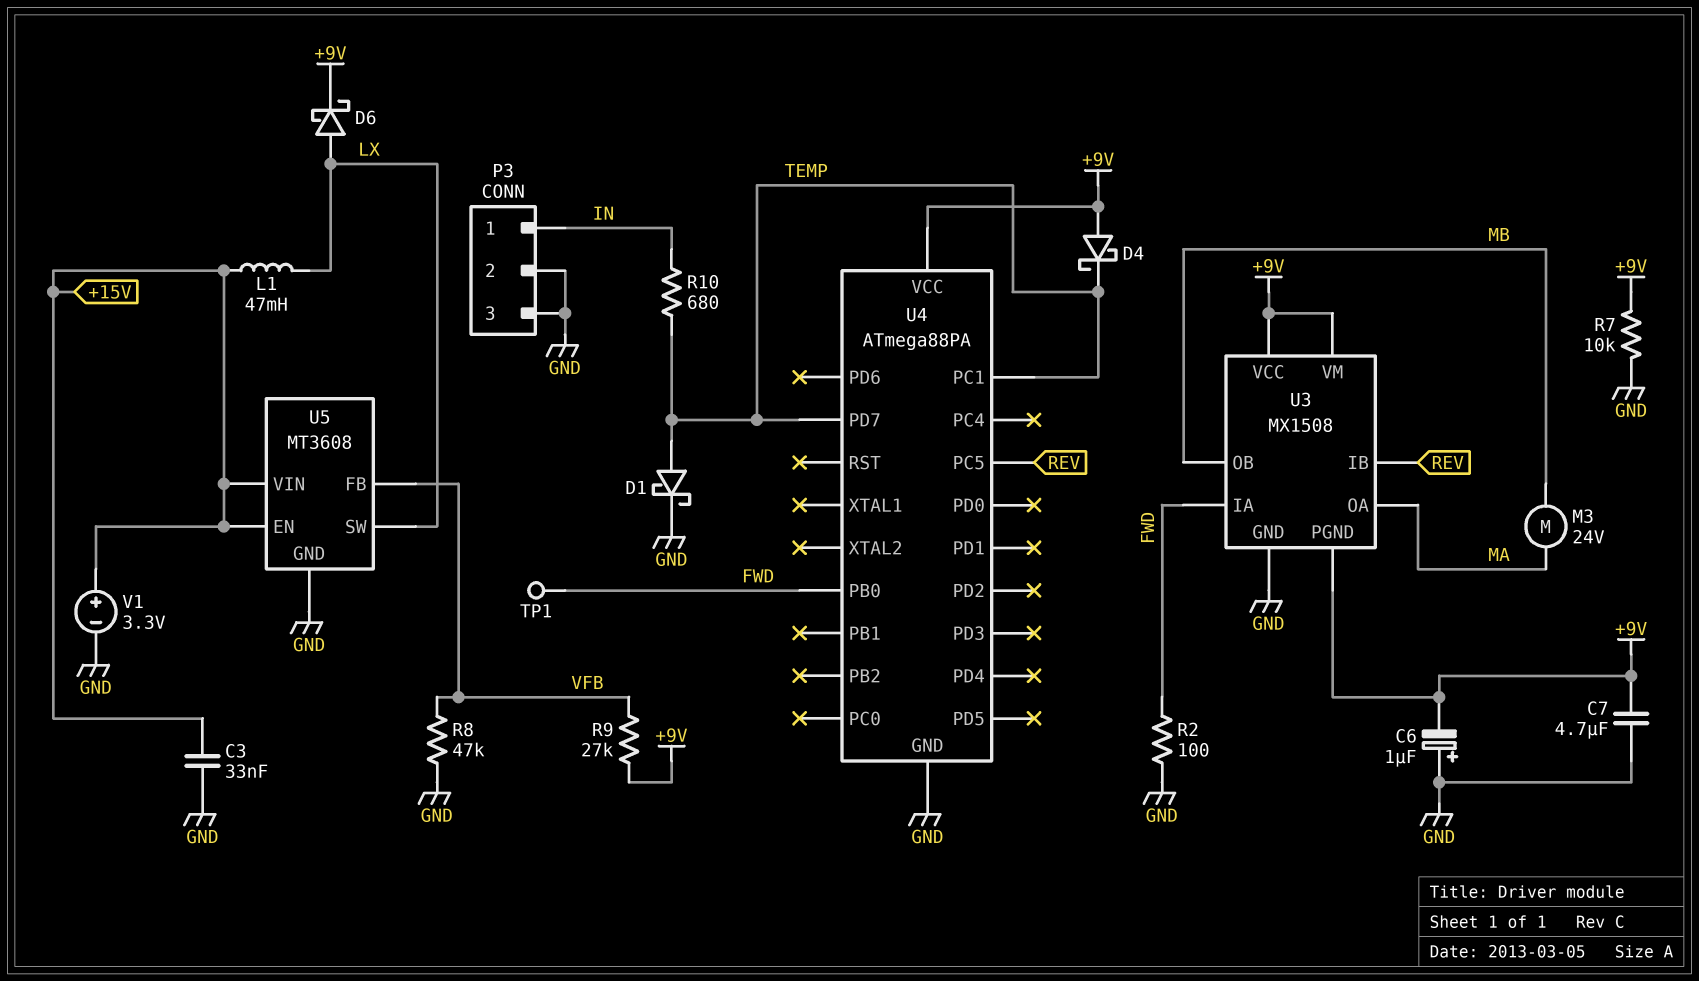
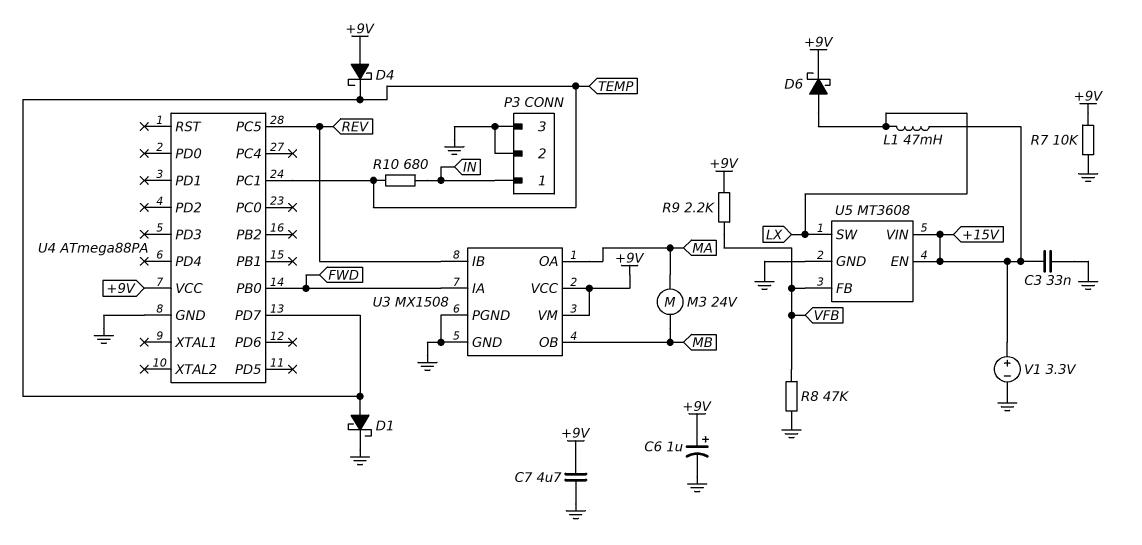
C6: 1uF (plus GND, minus +9V) -> 1uF (plus +9V, minus GND)
R2: 100 (FWD, GND) -> none
R9: 27k (+9V, VFB) -> 2.2k (+9V, VFB)
TP1: test point (FWD) -> none
U3 pin PGND: +9V -> GND

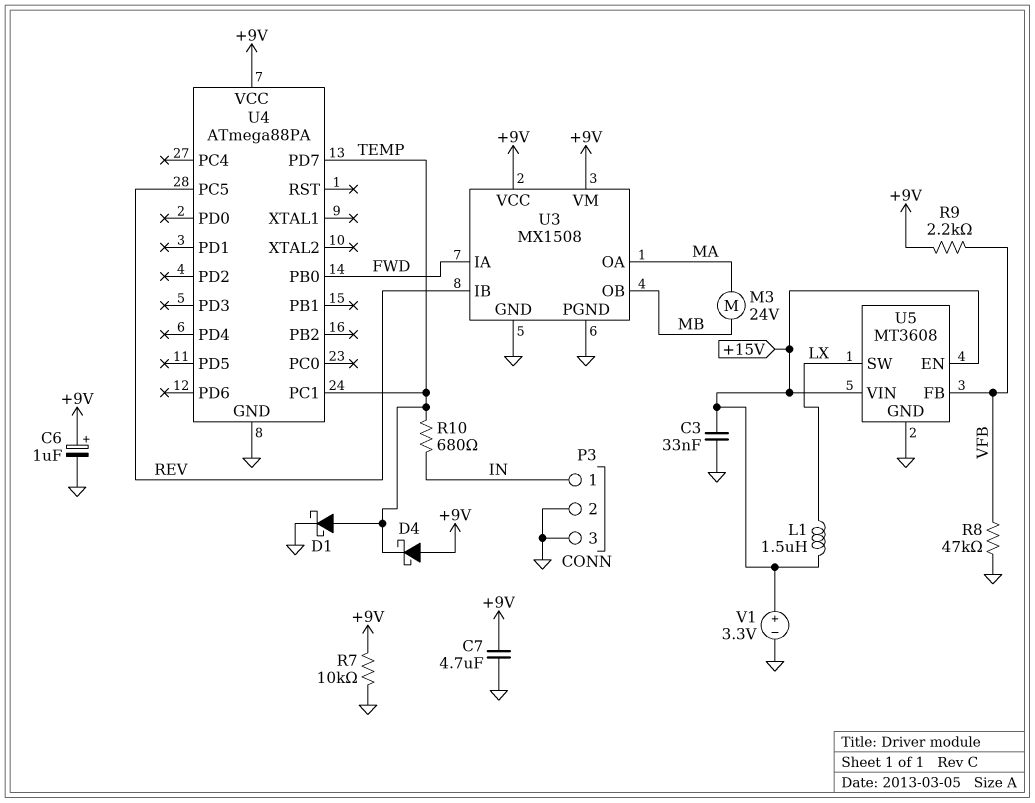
D6: schottky (A LX, K +9V) -> none
L1: 47mH (+15V, LX) -> 1.5uH (+15V, LX)

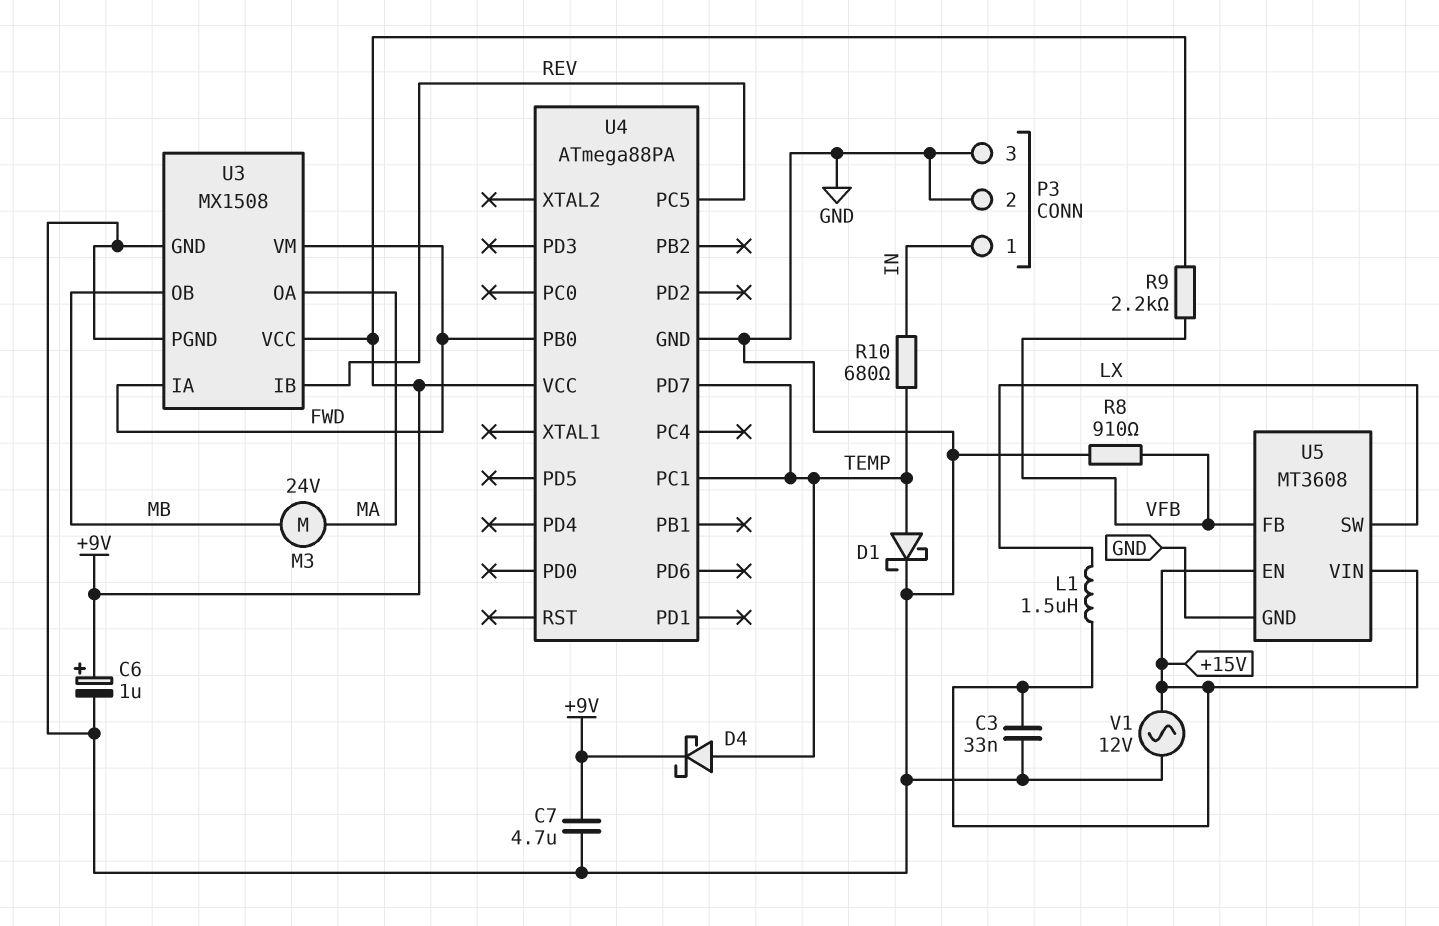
D4: schottky (A +9V, K TEMP) -> schottky (A TEMP, K +9V)
R7: 10k (+9V, GND) -> none
R8: 47k (GND, VFB) -> 910 (GND, VFB)
U3 pin VM: +9V -> FWD
V1: 3.3V (plus +15V, minus GND) -> AC 12V (+15V, GND)

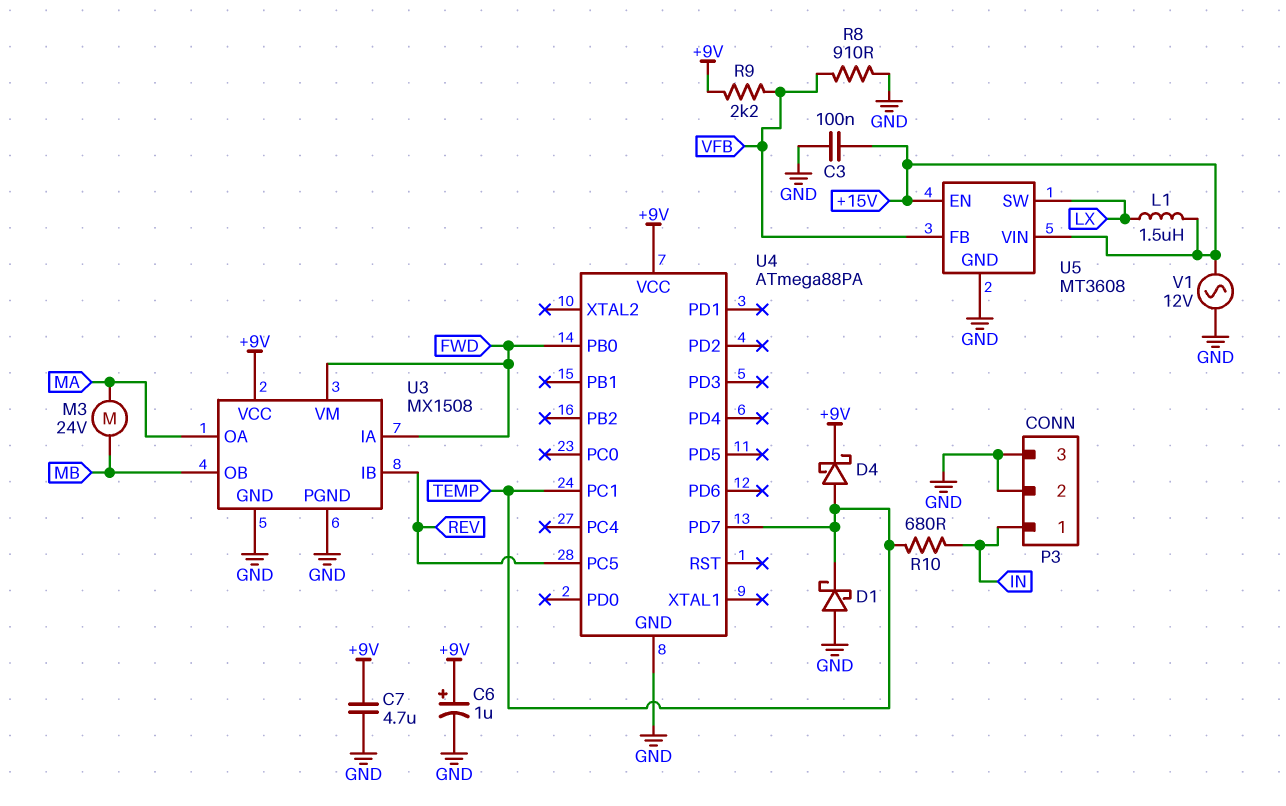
C3: 33nF (+15V, GND) -> 100nF (+15V, GND)
D1: schottky (A TEMP, K GND) -> schottky (A GND, K TEMP)

